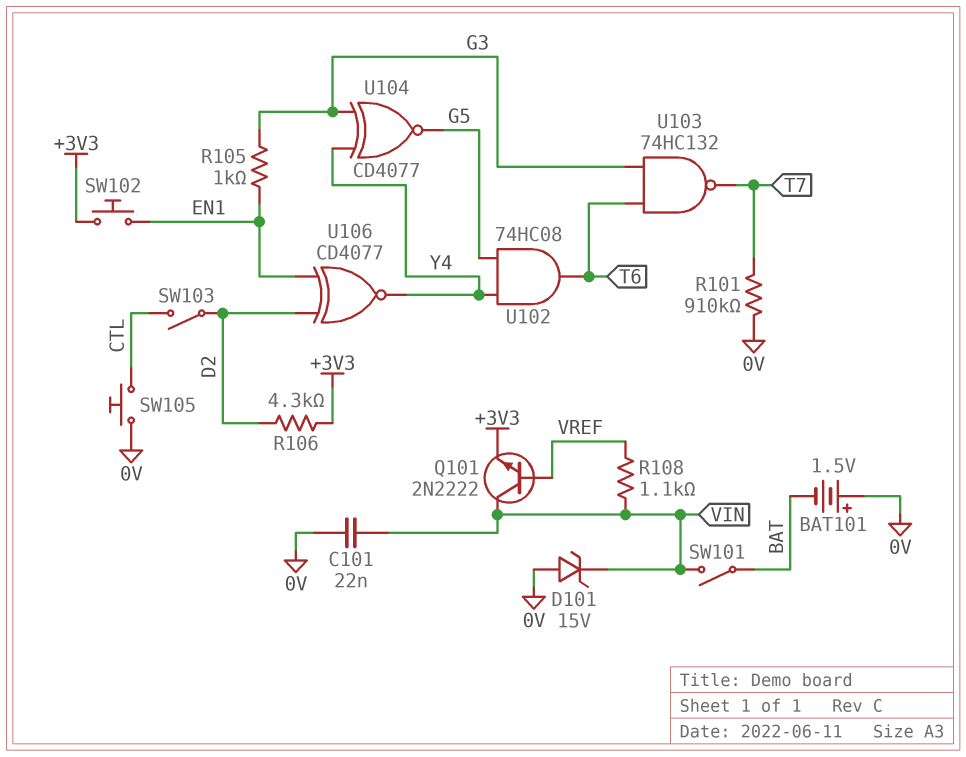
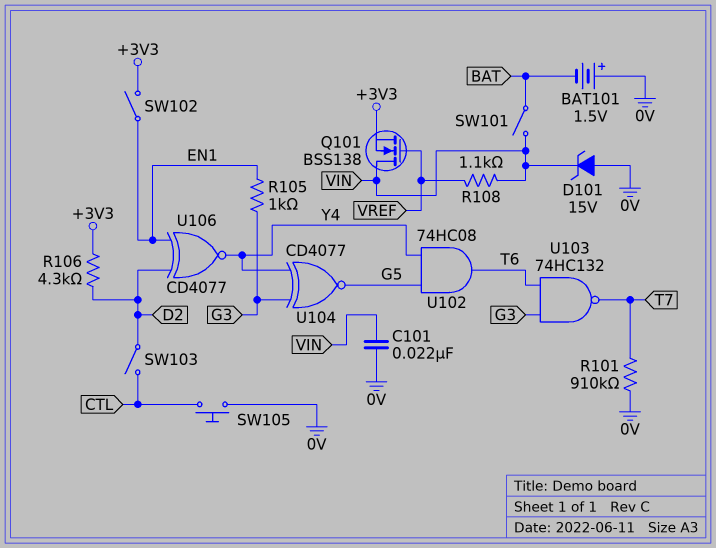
Q101: NPN 2N2222 (B VREF, C VIN, E +3V3) -> NMOS BSS138 (G VREF, D VIN, S +3V3)
SW102: button (+3V3, EN1) -> switch (+3V3, EN1)

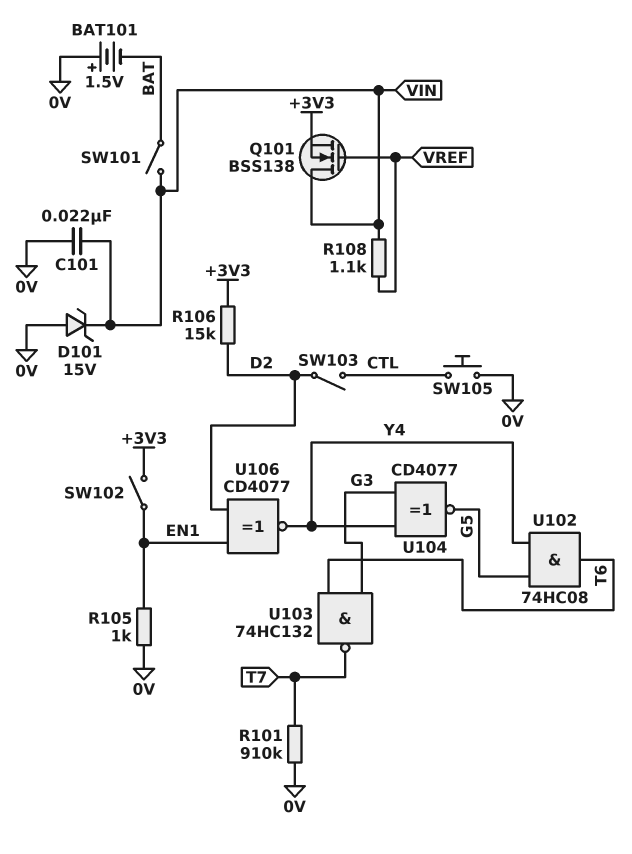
R105: 1k (EN1, G3) -> 1k (0V, EN1)
R106: 4.3k (+3V3, D2) -> 15k (+3V3, D2)

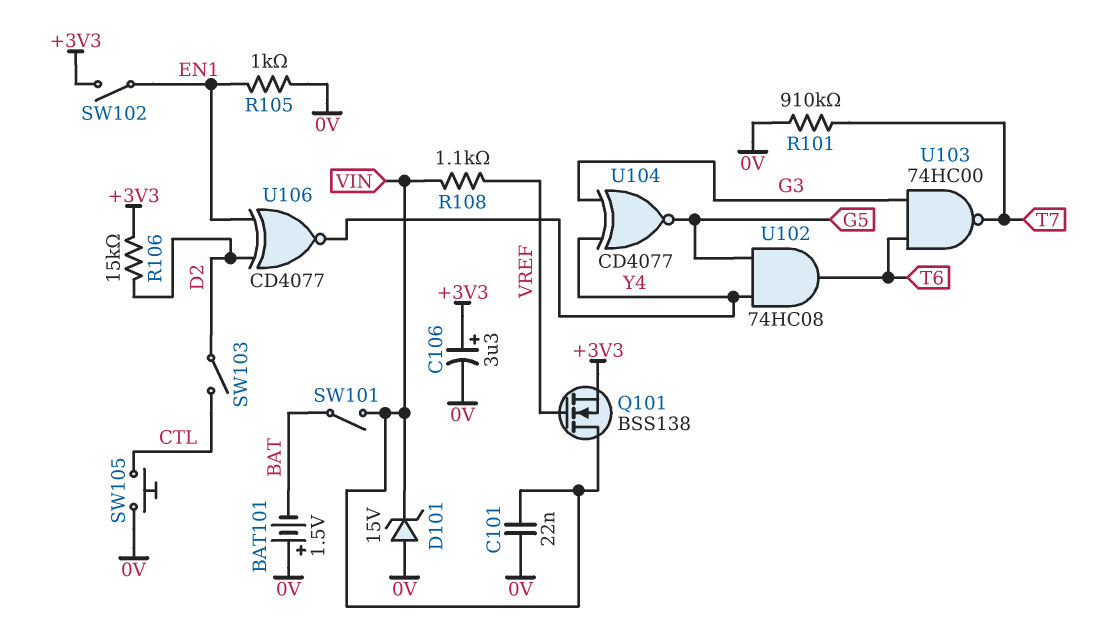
C106: none -> 3.3uF (plus +3V3, minus 0V)
U103: NAND 74HC132 (in G3, in T6, out T7) -> NAND 74HC00 (in G3, in T6, out T7)

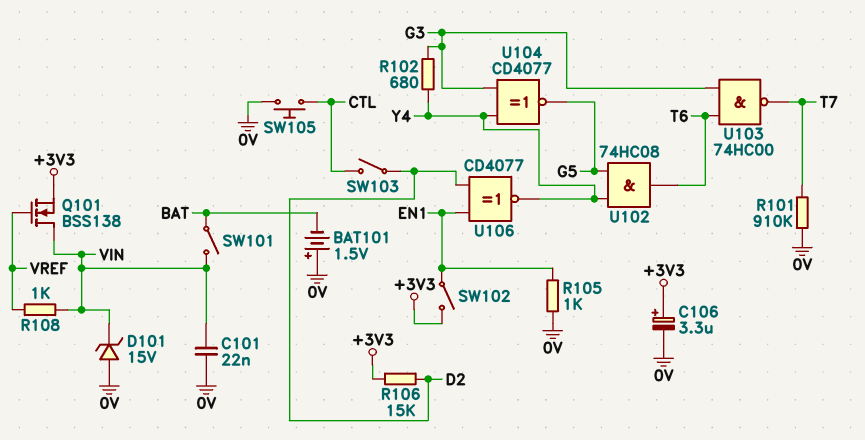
R102: none -> 680 (G3, Y4)
R108: 1.1k (VIN, VREF) -> 1k (VIN, VREF)

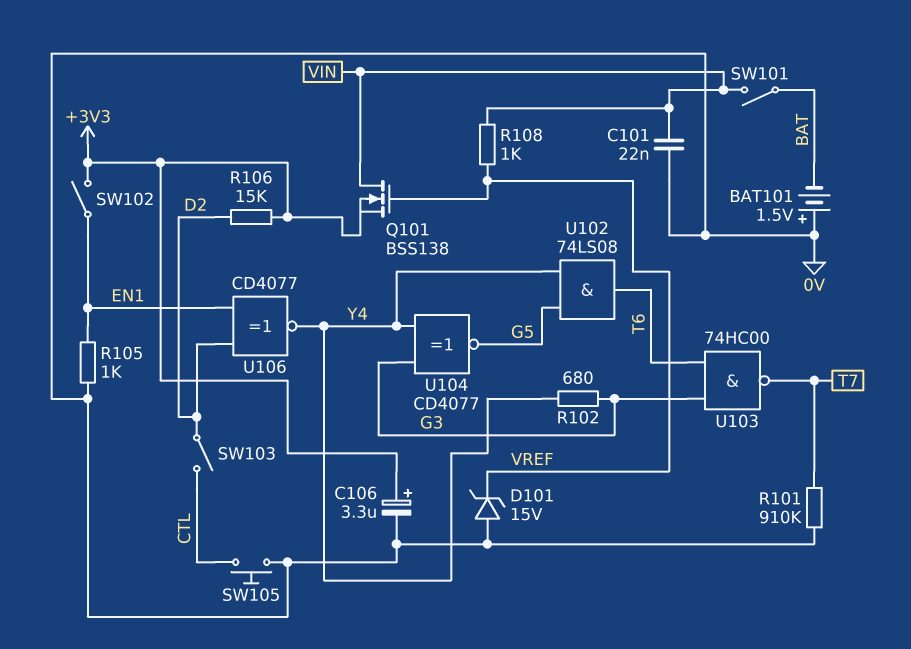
D101: zener 15V (A 0V, K VIN) -> zener 15V (A 0V, K VREF)
U102: AND 74HC08 (in G5, in Y4, out T6) -> AND 74LS08 (in G5, in Y4, out T6)

